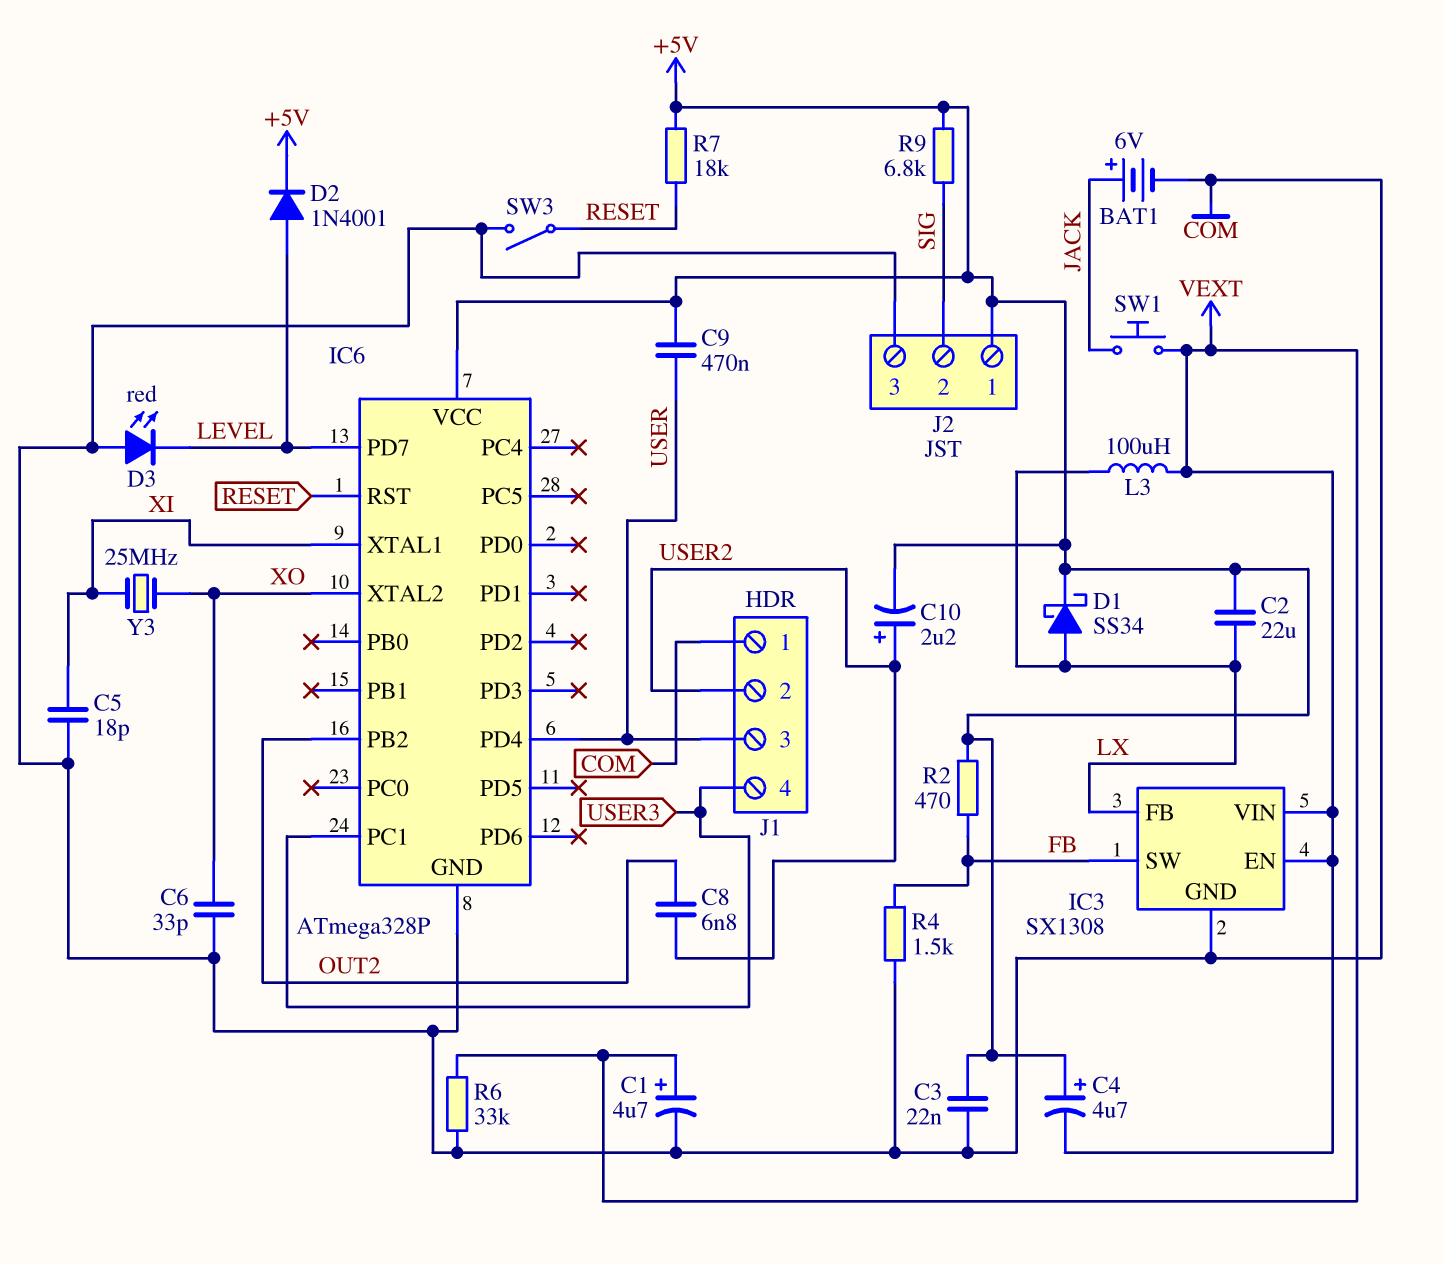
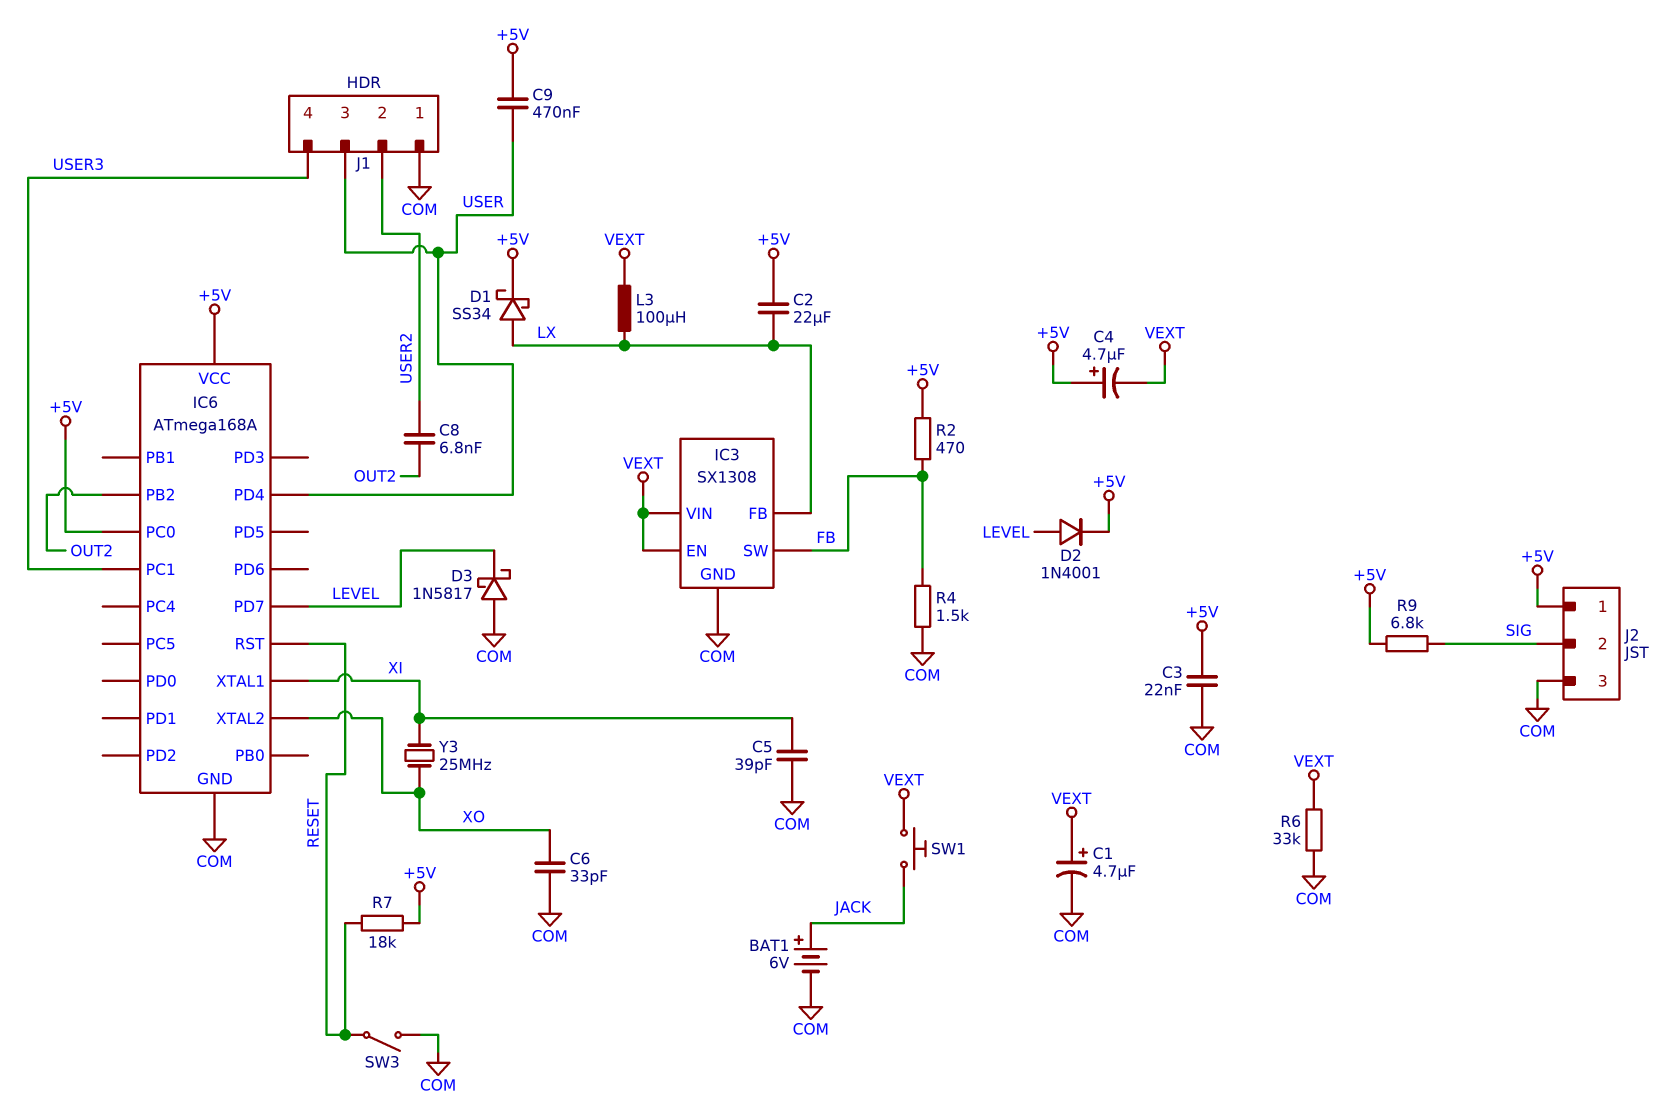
C5: 18pF (COM, XI) -> 39pF (COM, XI)
C10: 2.2uF (plus USER2, minus +5V) -> none
D3: LED red (A COM, K LEVEL) -> schottky 1N5817 (A COM, K LEVEL)
IC6: ATmega328P -> ATmega168A
IC6 pin PC0: none -> +5V

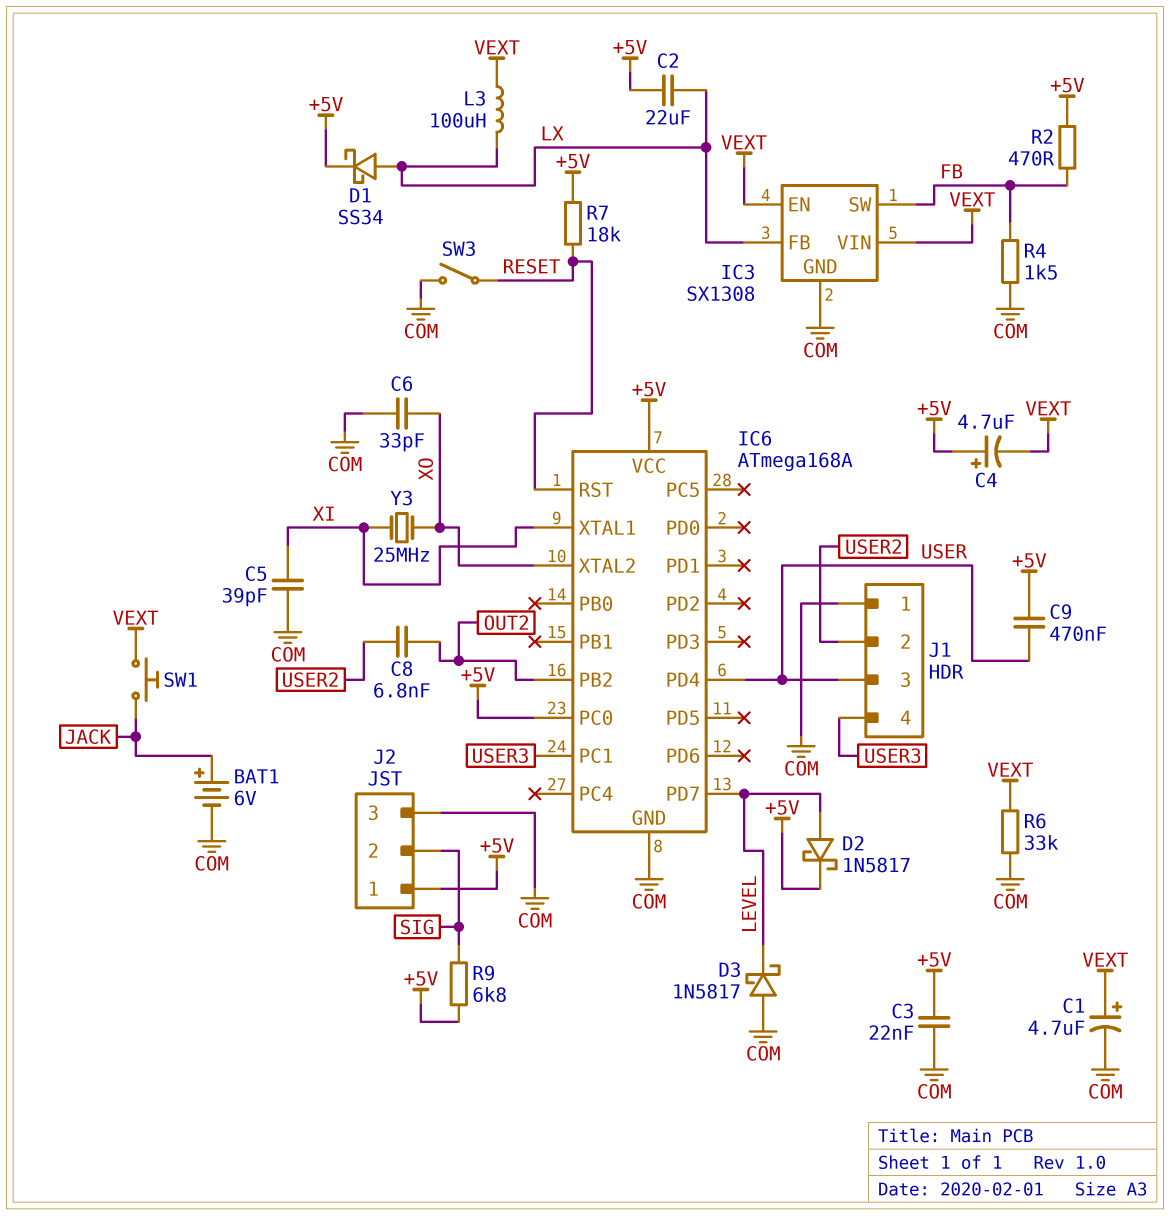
D2: diode 1N4001 (A LEVEL, K +5V) -> schottky 1N5817 (A LEVEL, K +5V)

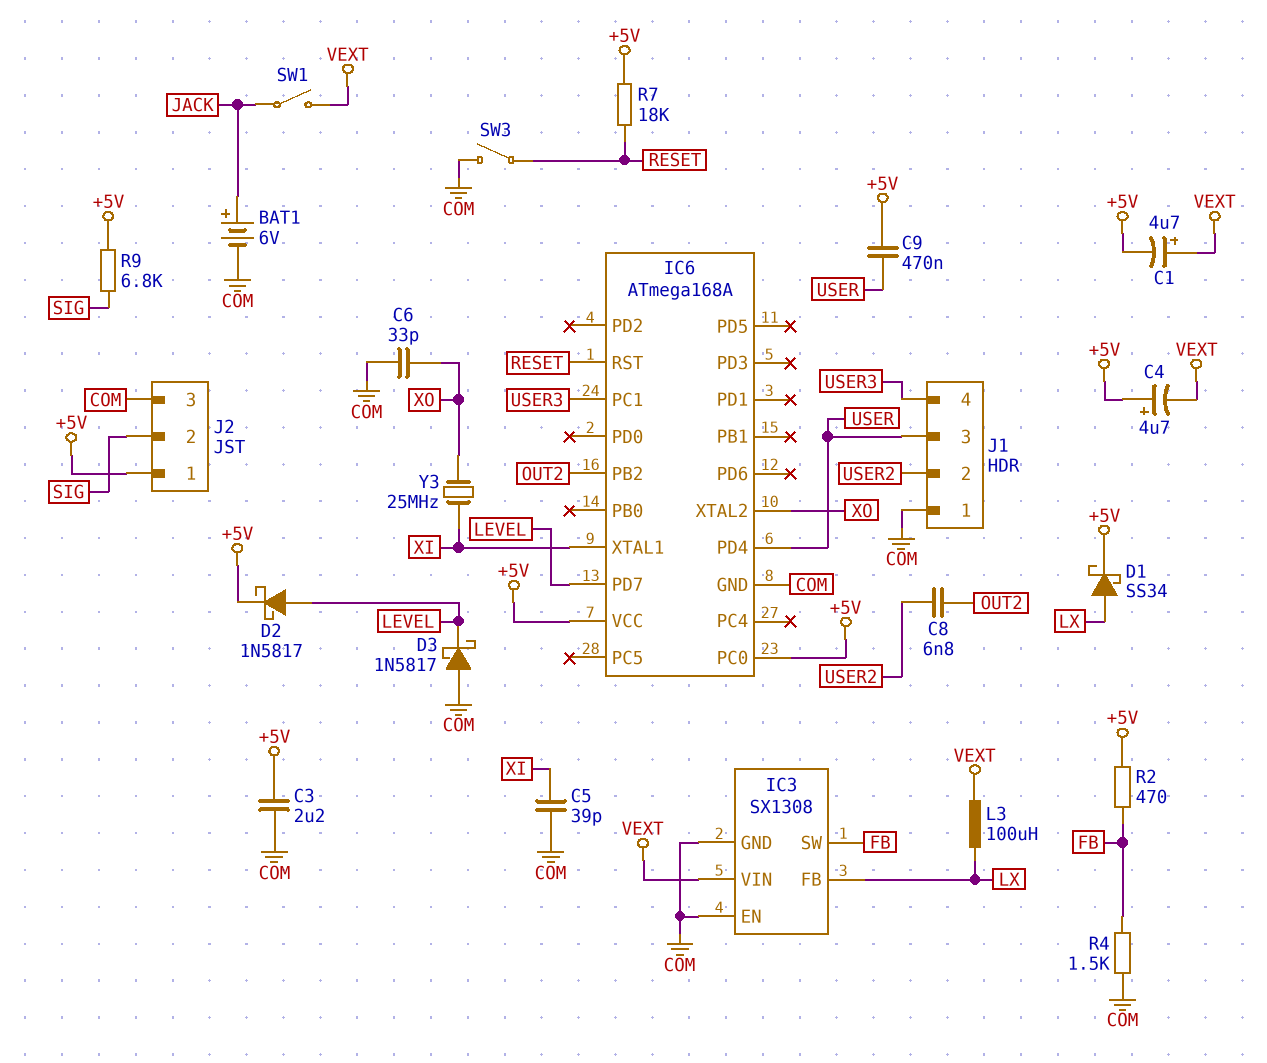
C1: 4.7uF (plus VEXT, minus COM) -> 4.7uF (plus VEXT, minus +5V)
C2: 22uF (+5V, LX) -> none
C3: 22nF (+5V, COM) -> 2.2uF (+5V, COM)
IC3 pin EN: VEXT -> COM
R6: 33k (COM, VEXT) -> none
SW1: button (JACK, VEXT) -> switch (JACK, VEXT)

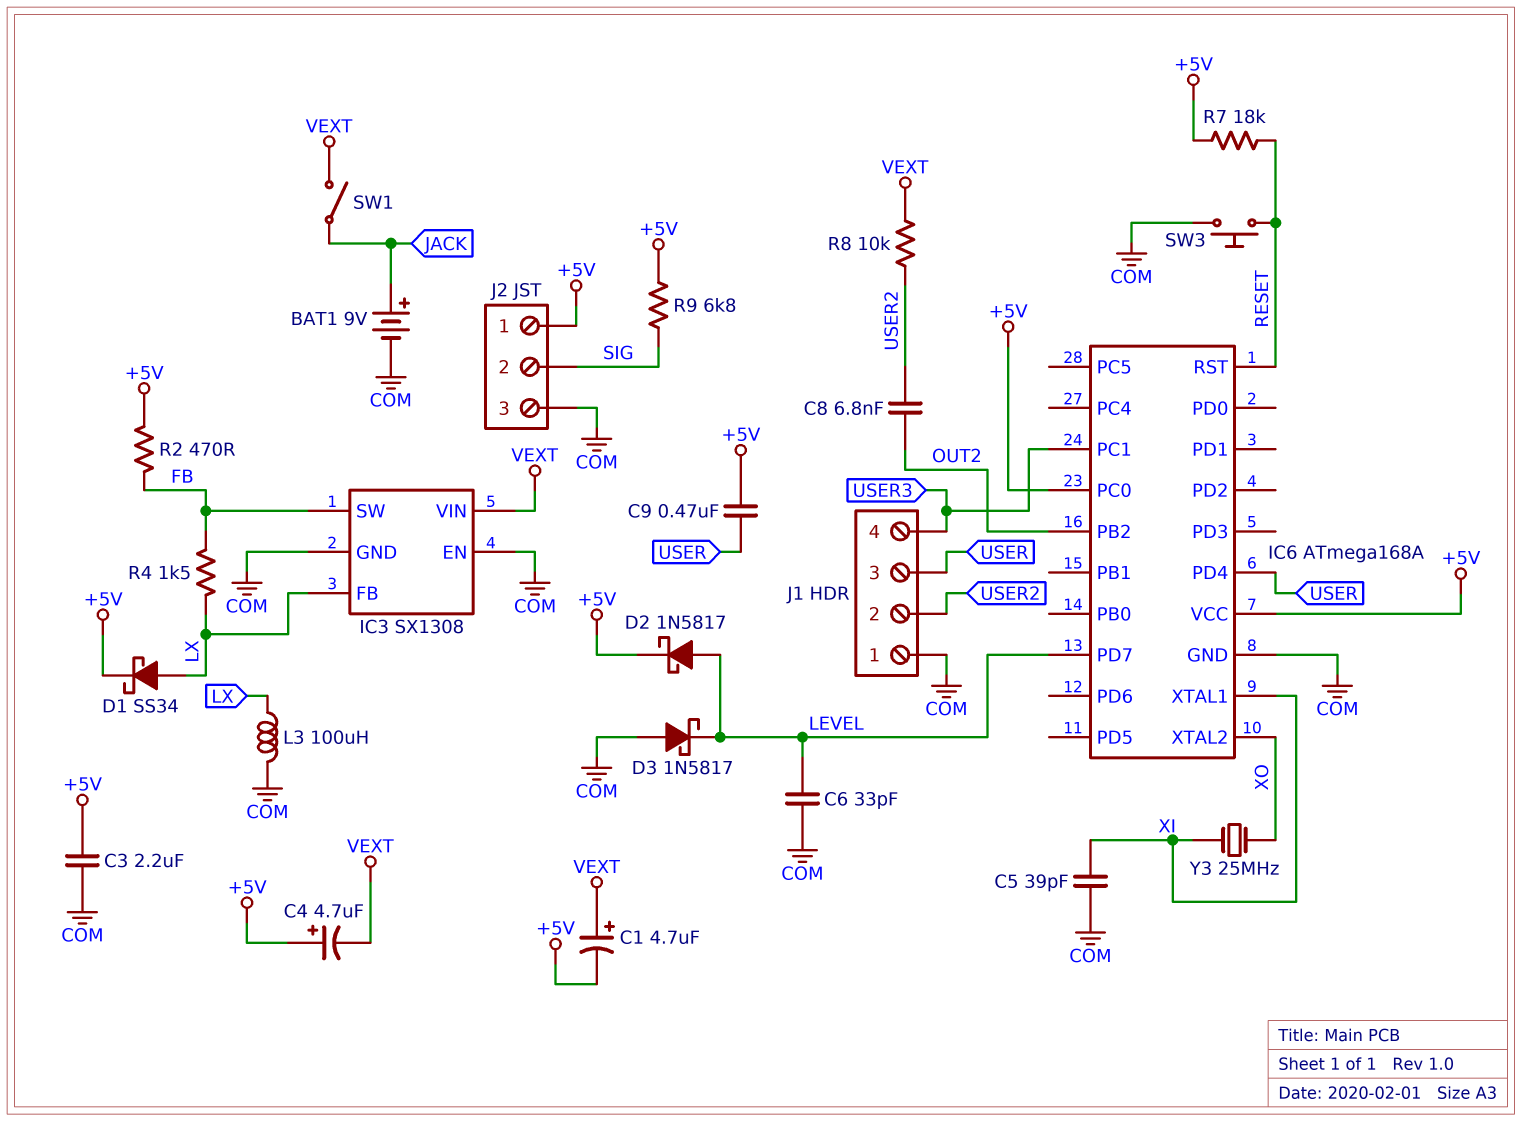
BAT1: 6V (plus JACK, minus COM) -> 9V (plus JACK, minus COM)
C6: 33pF (COM, XO) -> 33pF (COM, LEVEL)
L3: 100uH (LX, VEXT) -> 100uH (COM, LX)
R4: 1.5k (COM, FB) -> 1.5k (FB, LX)
R8: none -> 10k (USER2, VEXT)
SW3: switch (COM, RESET) -> button (COM, RESET)

